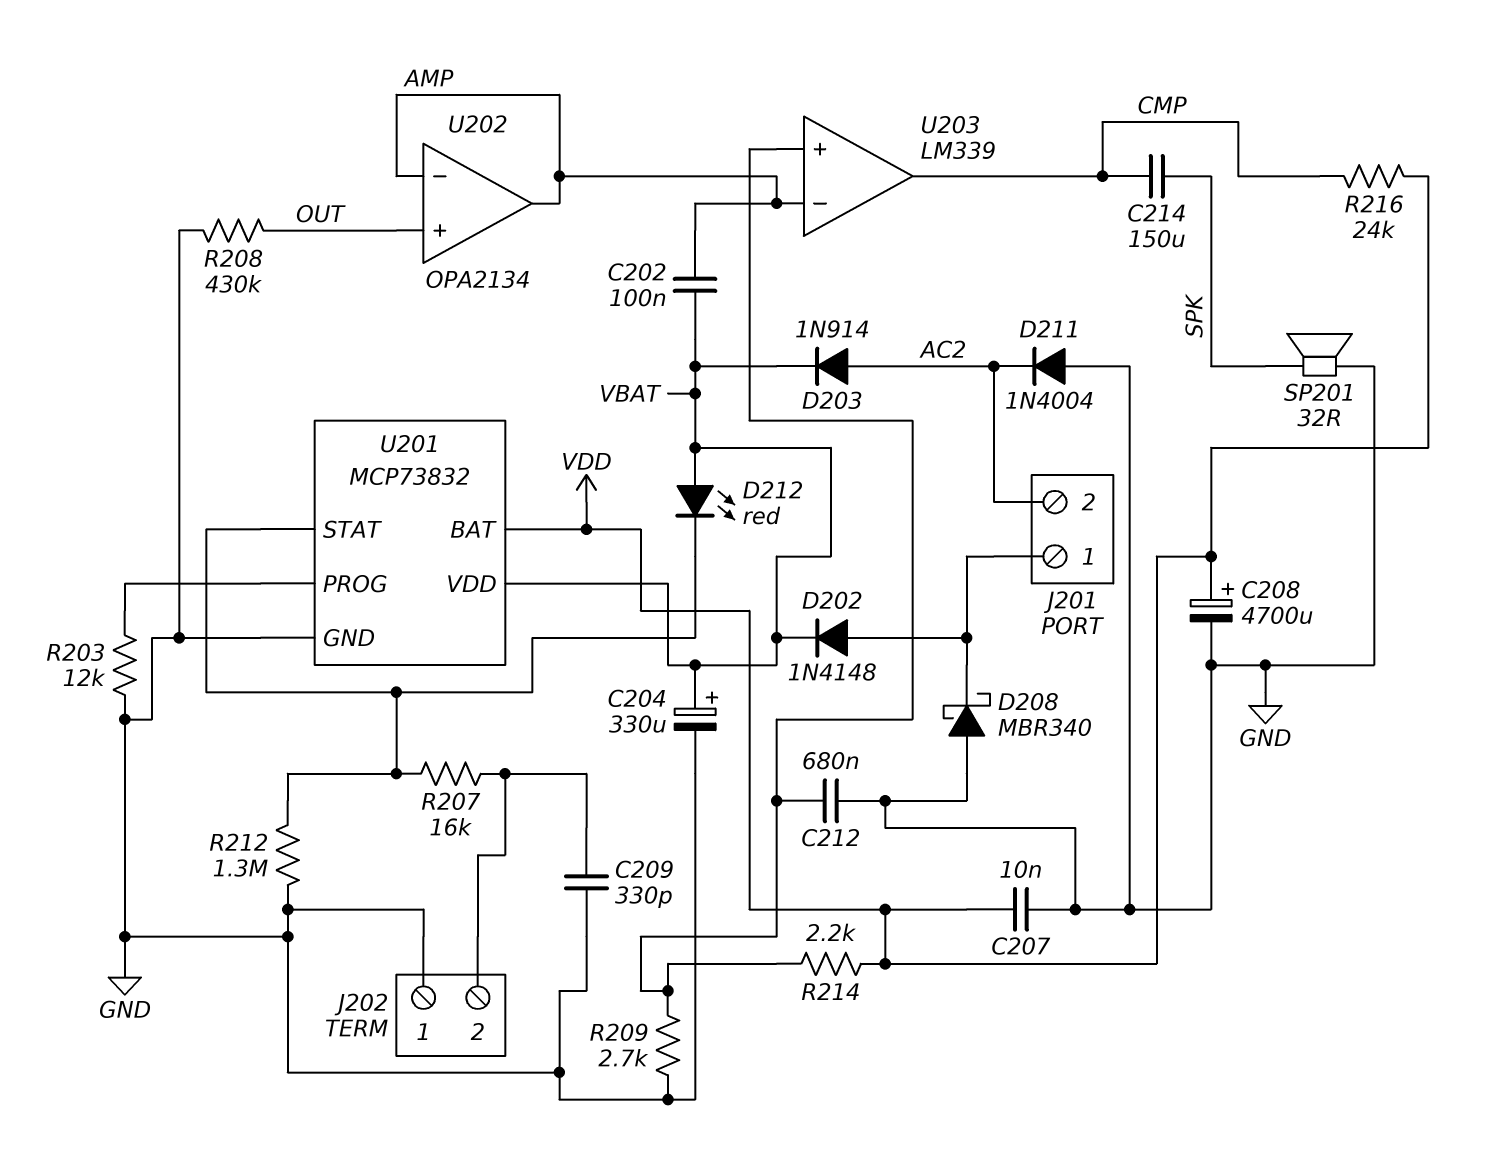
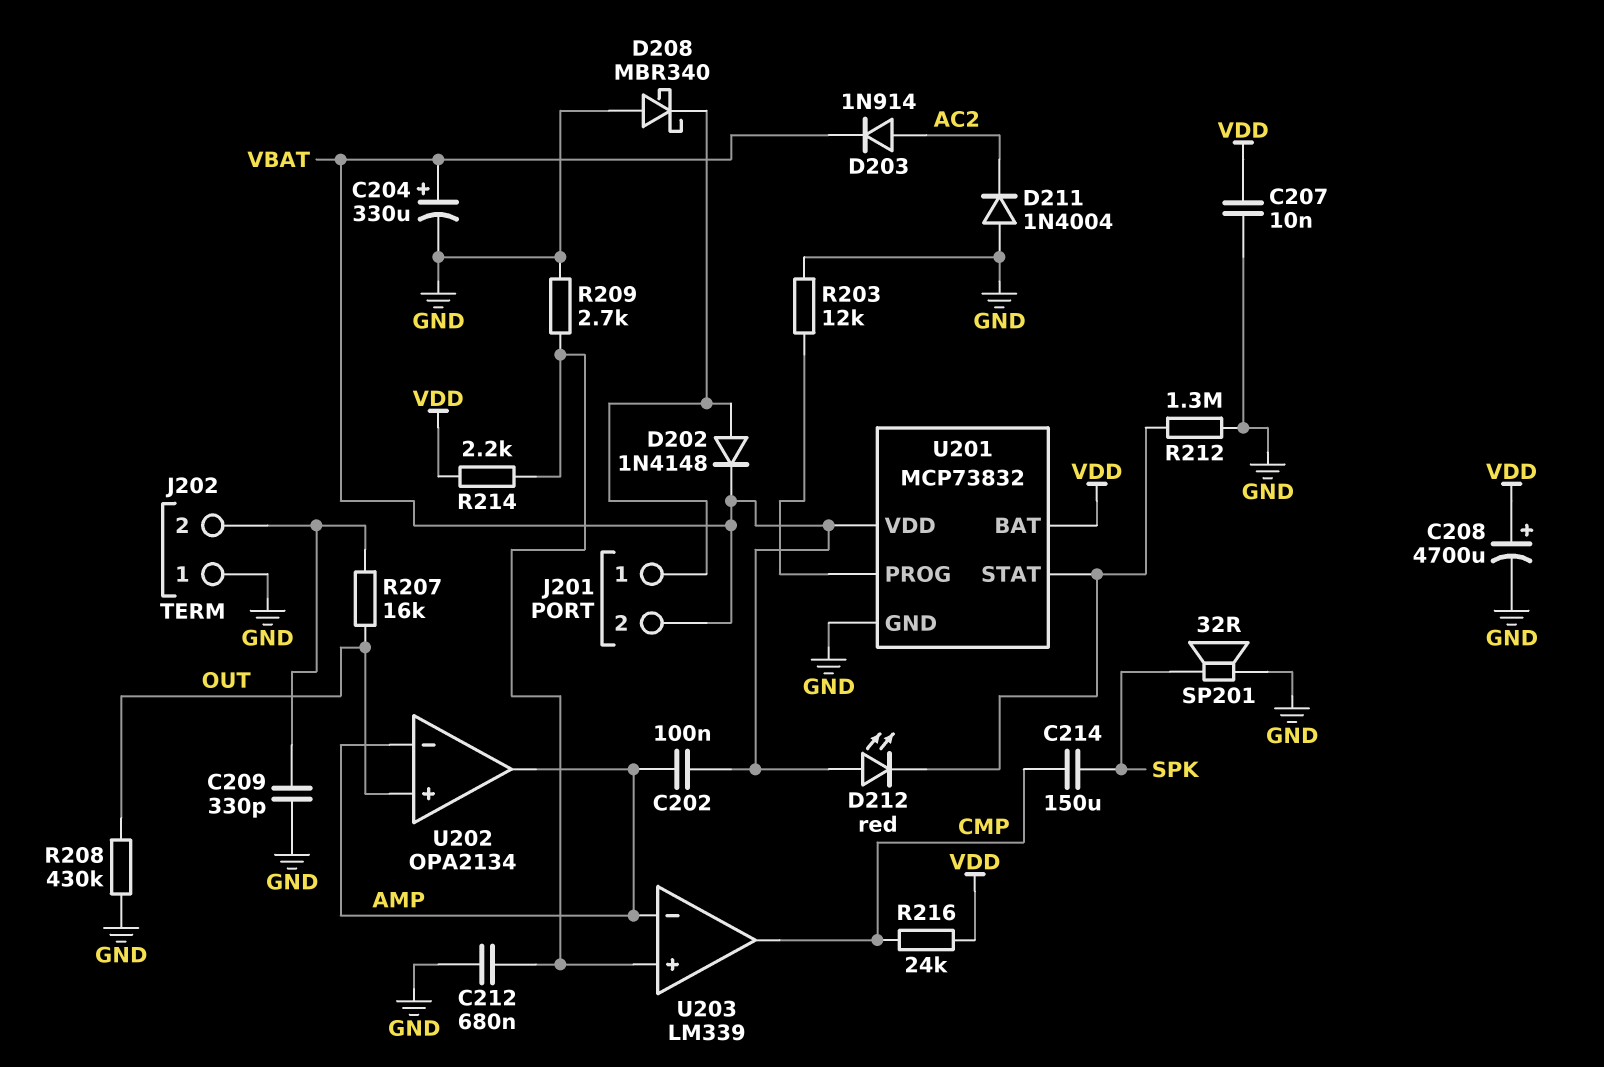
J201 pin 2: AC2 -> VBAT
R207: 16k (J202/2, U201/STAT) -> 16k (J202/2, OUT)

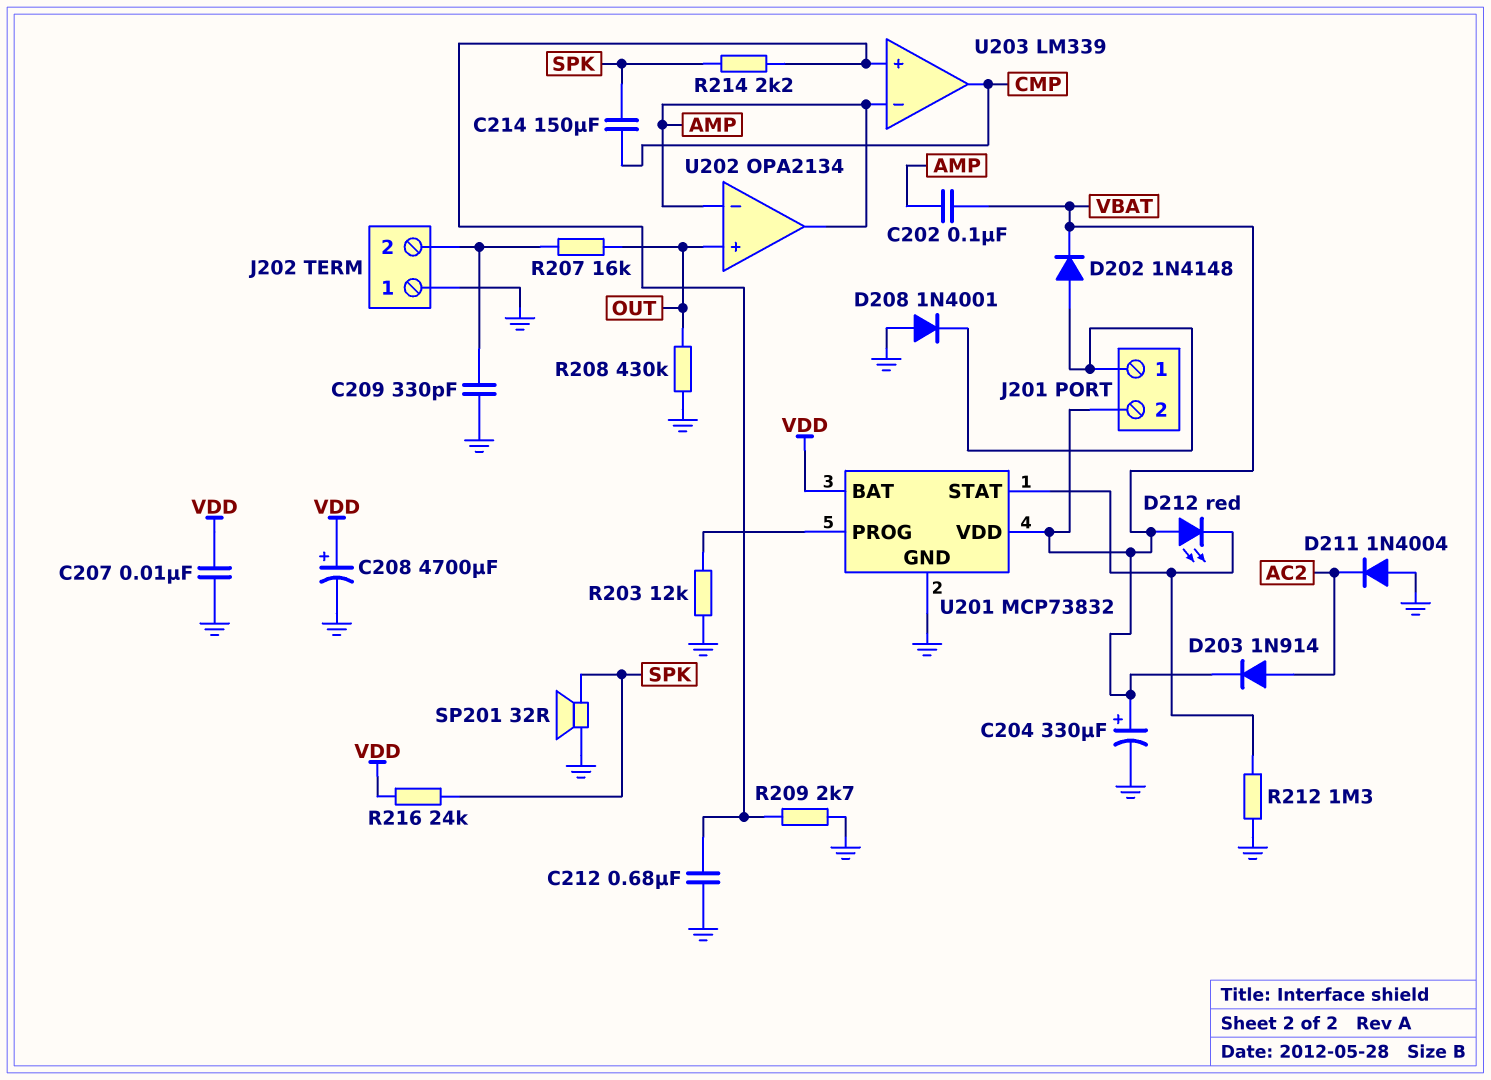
D208: schottky MBR340 (A GND, K J201/1) -> diode 1N4001 (A GND, K J201/1)
R214: 2.2k (U203/in+, VDD) -> 2.2k (SPK, U203/in+)
R216: 24k (CMP, VDD) -> 24k (SPK, VDD)

